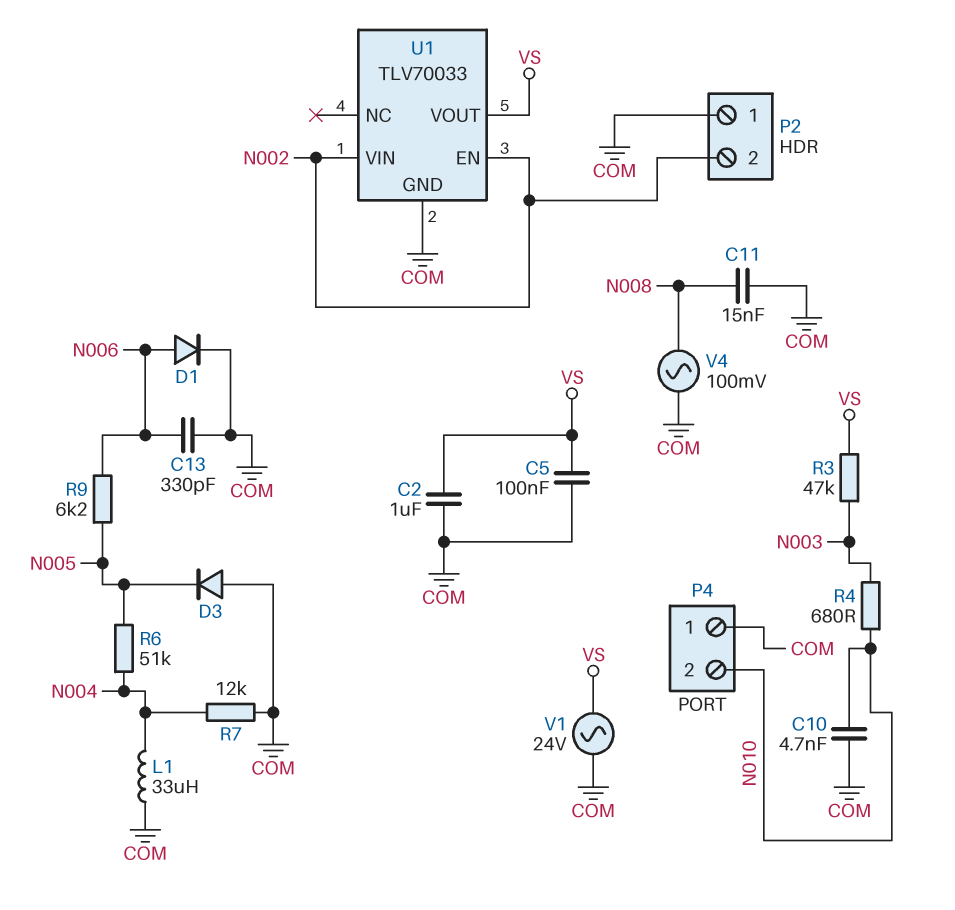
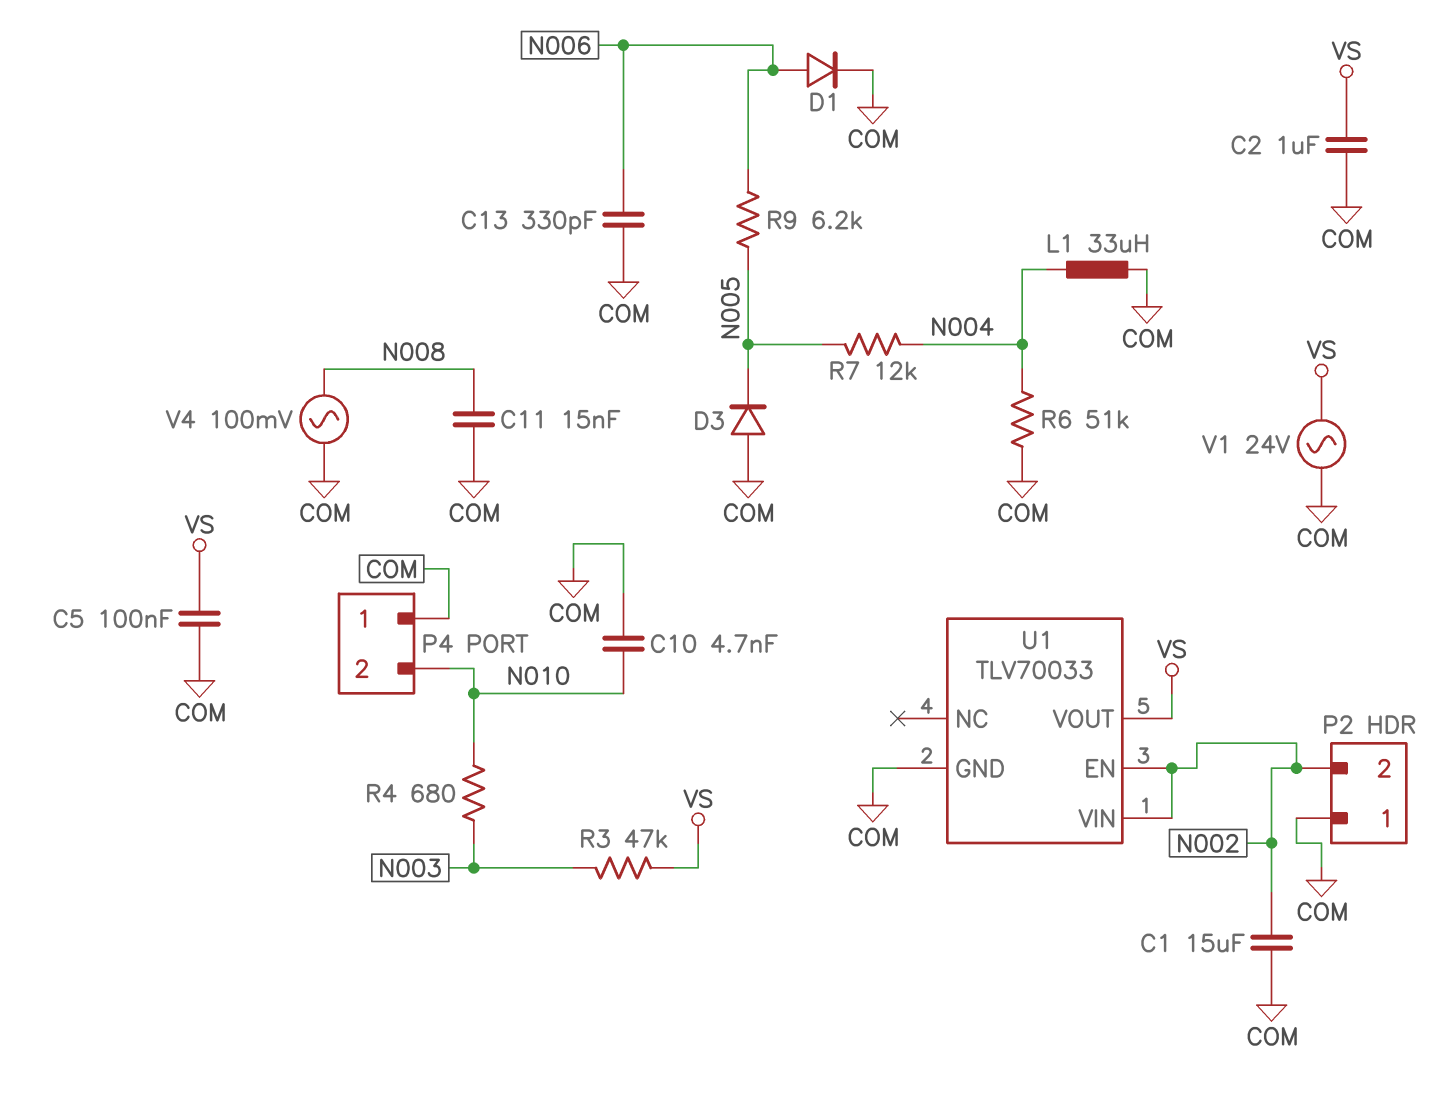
C1: none -> 15uF (COM, N002)
R6: 51k (N004, N005) -> 51k (COM, N004)
R7: 12k (COM, N004) -> 12k (N004, N005)

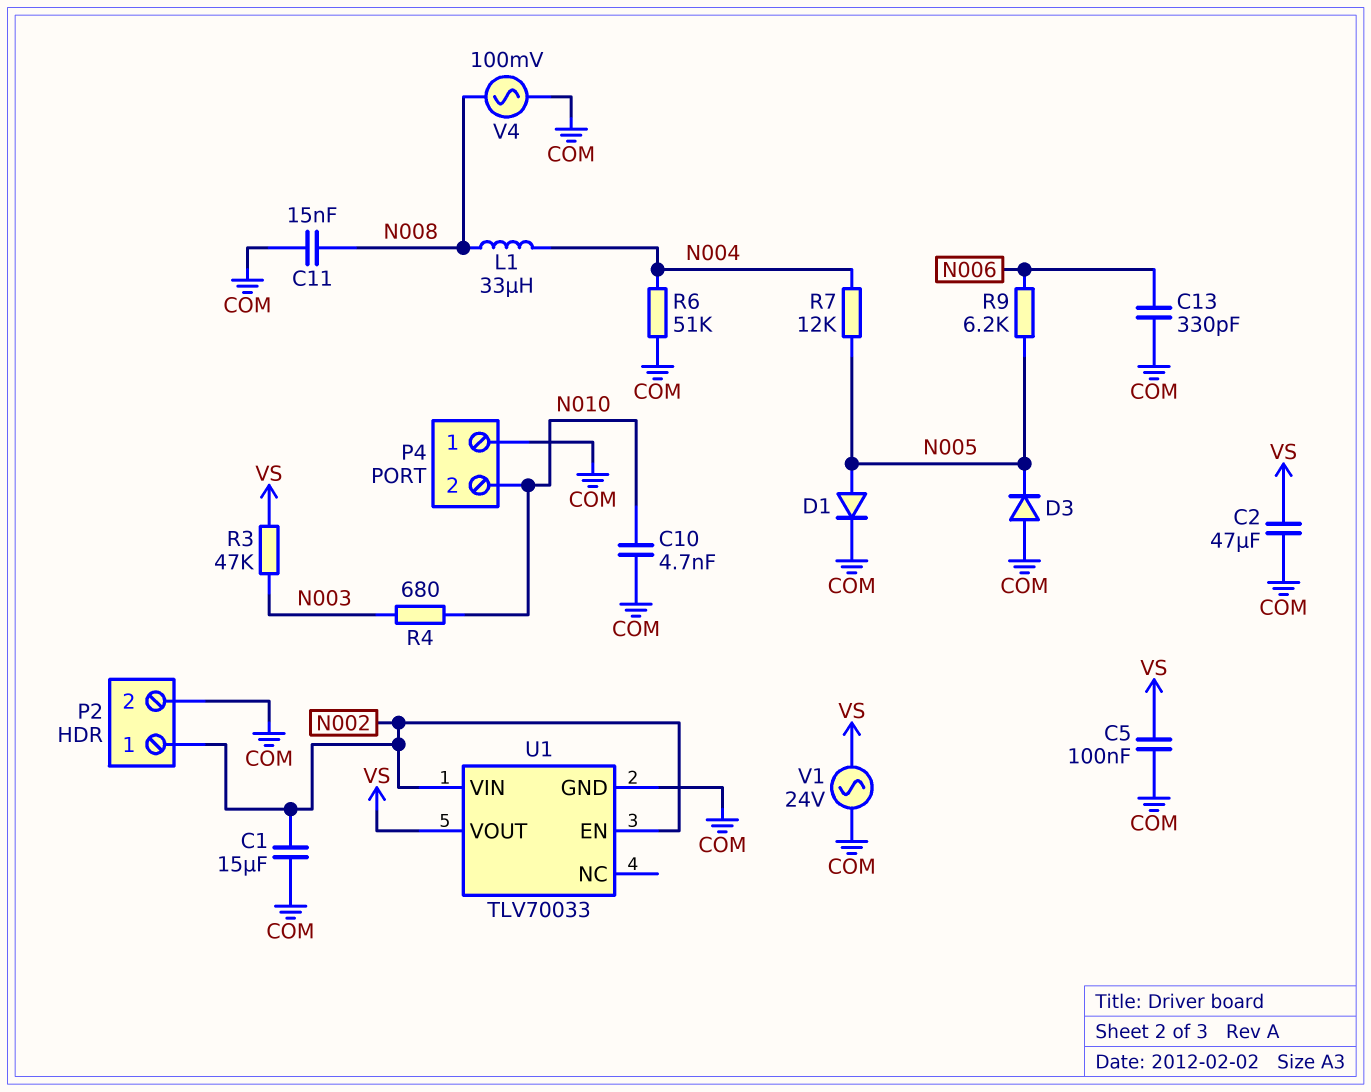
C2: 1uF (COM, VS) -> 47uF (COM, VS)
D1: diode (A N006, K COM) -> diode (A N005, K COM)
L1: 33uH (COM, N004) -> 33uH (N004, N008)
P2 pin 1: COM -> N002
P2 pin 2: N002 -> COM

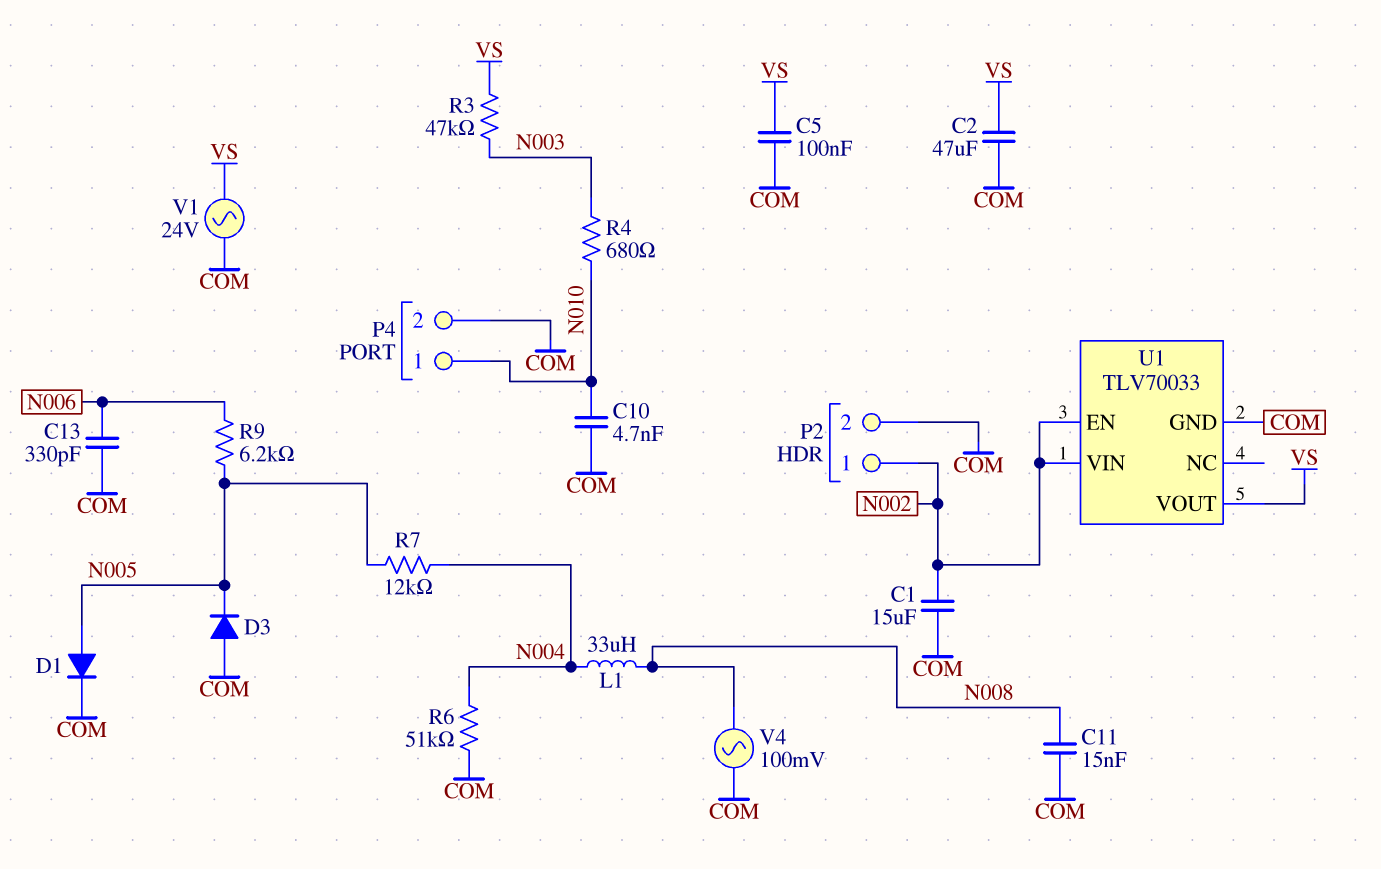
P4 pin 1: COM -> N010
P4 pin 2: N010 -> COM

